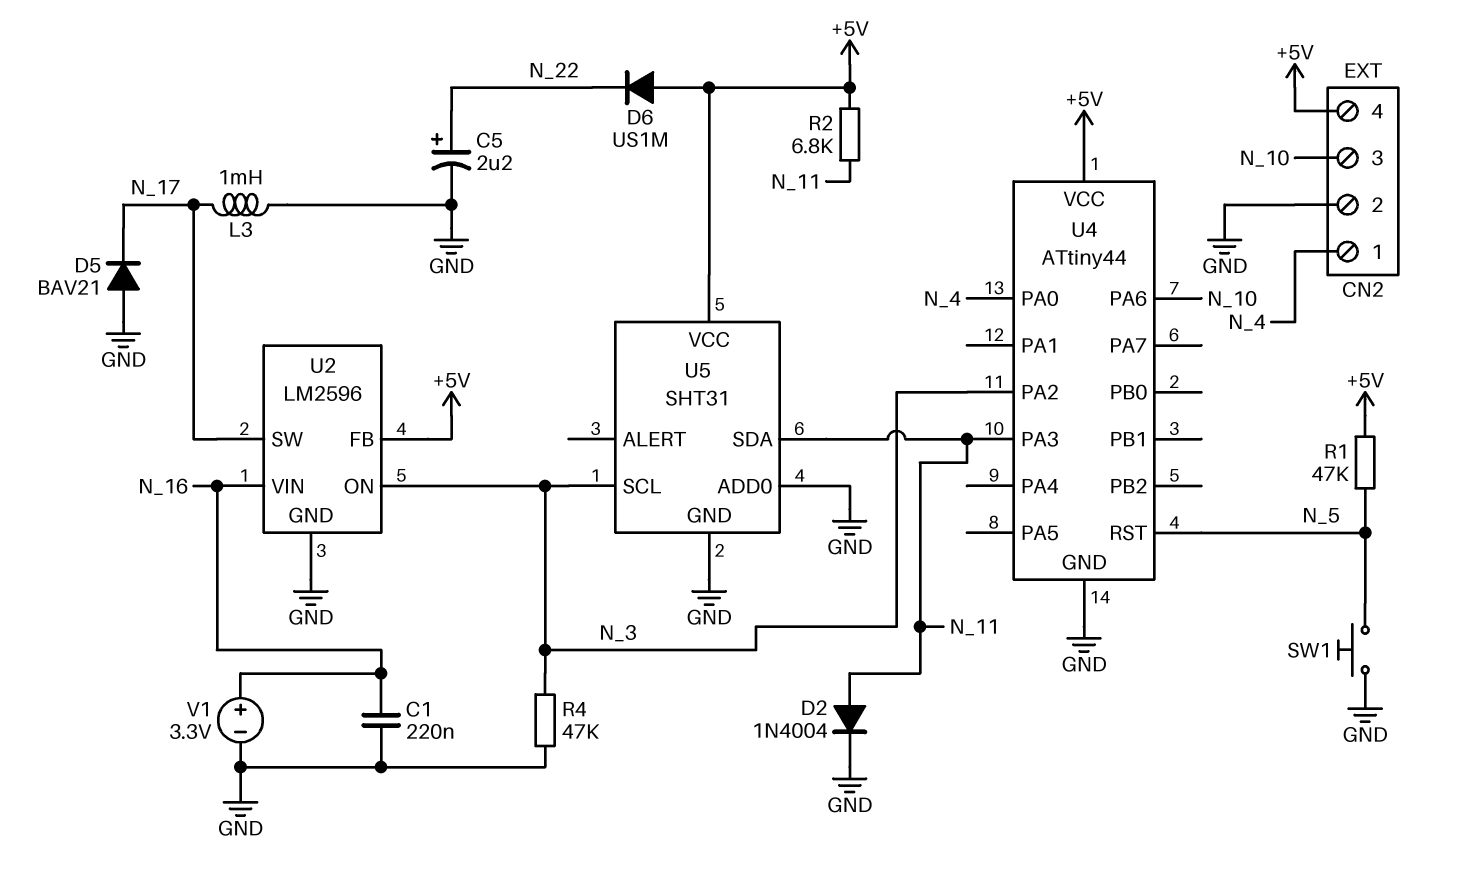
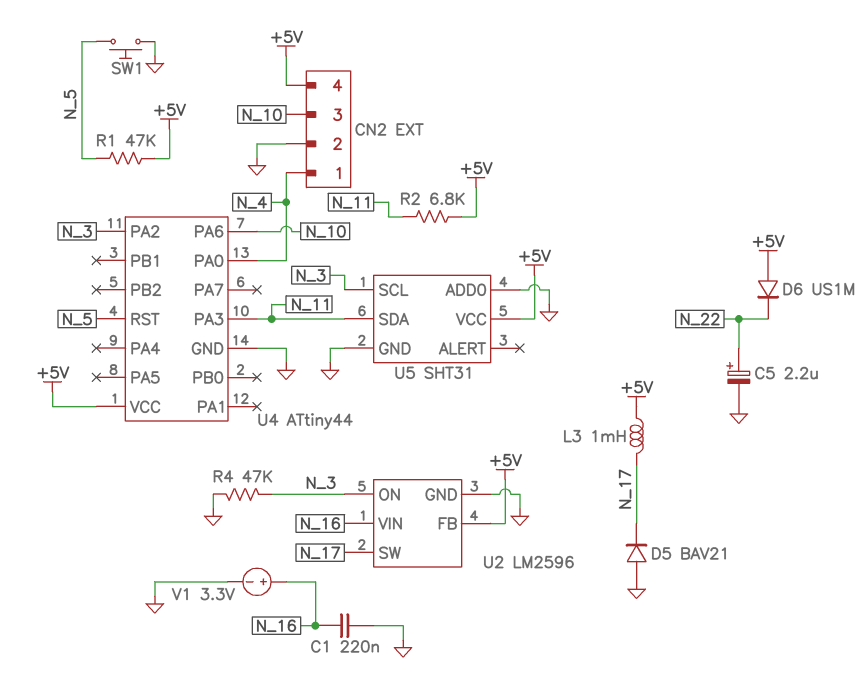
D2: diode 1N4004 (A N_11, K GND) -> none
L3: 1mH (GND, N_17) -> 1mH (+5V, N_17)

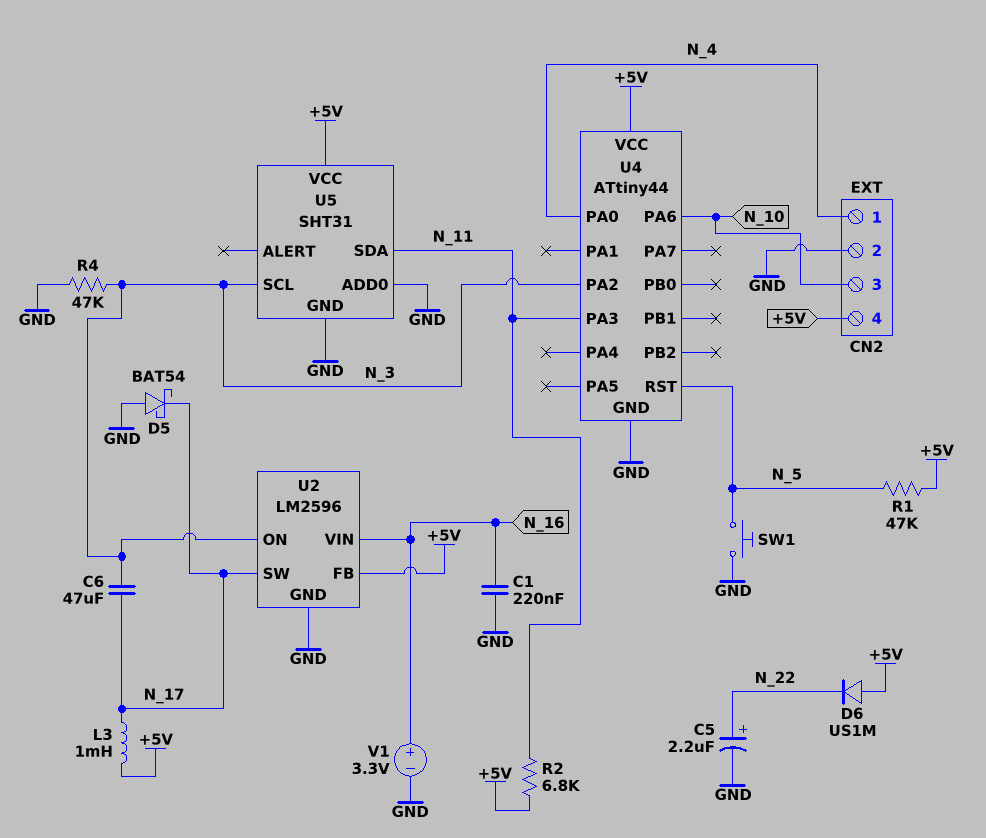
C6: none -> 47uF (N_3, N_17)
D5: diode BAV21 (A GND, K N_17) -> schottky BAT54 (A GND, K N_17)

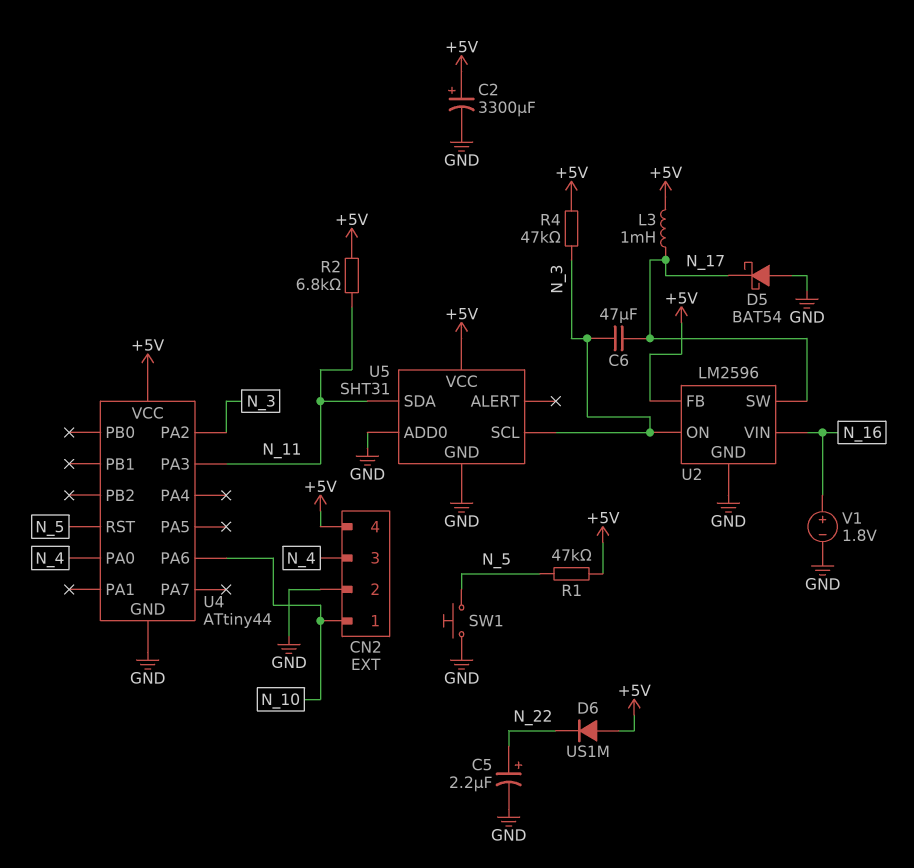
C1: 220nF (GND, N_16) -> none
C2: none -> 3300uF (plus +5V, minus GND)
CN2 pin 1: N_4 -> N_10
CN2 pin 3: N_10 -> N_4
R4: 47k (GND, N_3) -> 47k (+5V, N_3)
V1: 3.3V (plus N_16, minus GND) -> 1.8V (plus N_16, minus GND)

